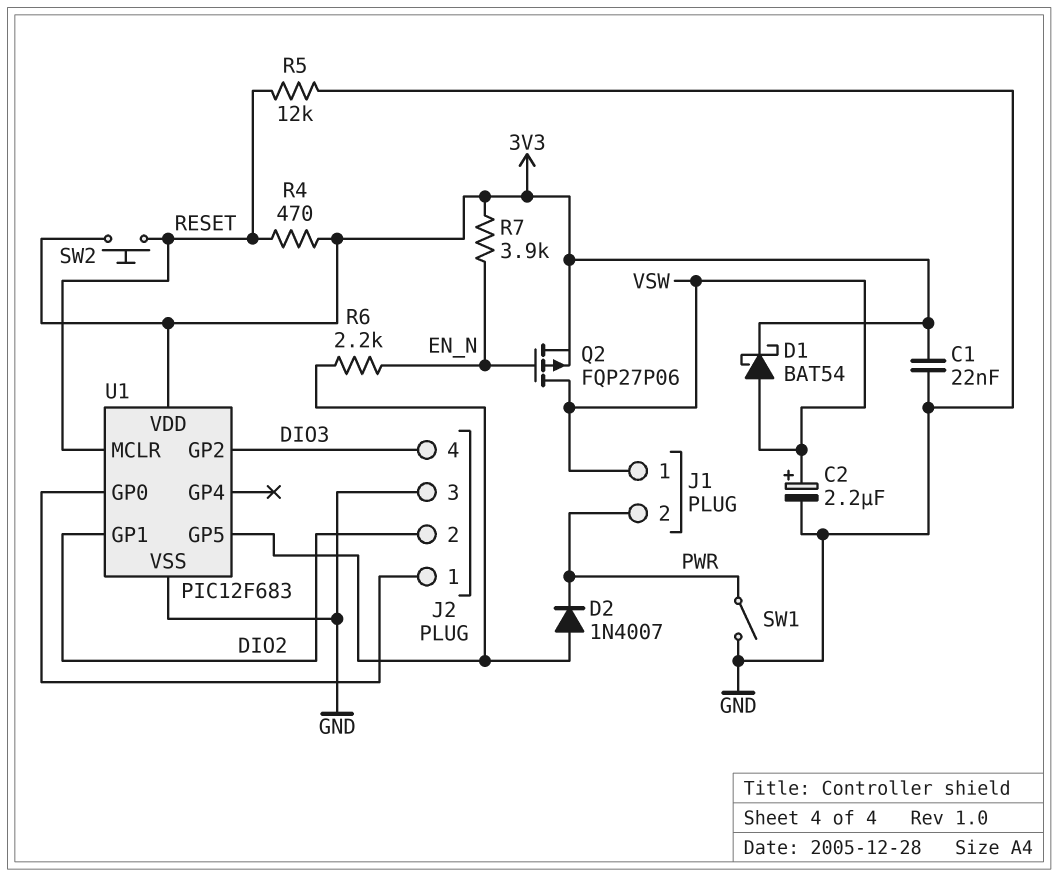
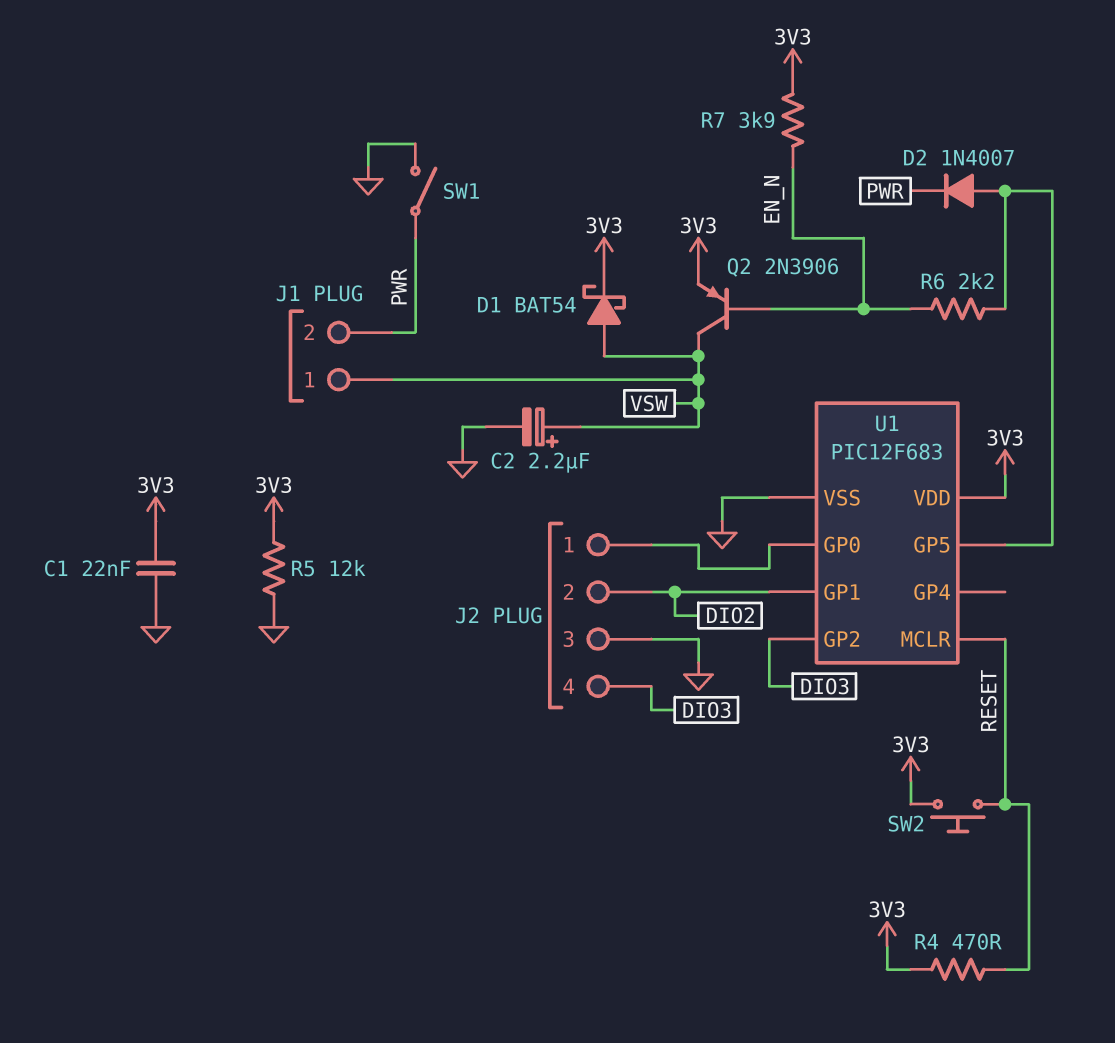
Q2: PMOS FQP27P06 (G EN_N, D VSW, S 3V3) -> PNP 2N3906 (B EN_N, C VSW, E 3V3)
R5: 12k (GND, RESET) -> 12k (3V3, GND)

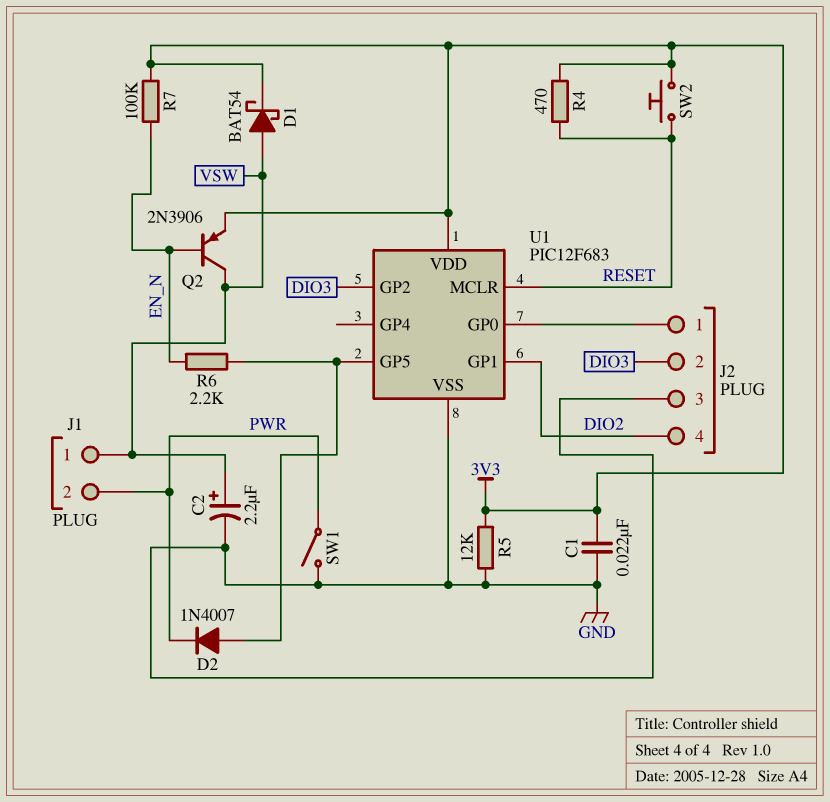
J2 pin 2: DIO2 -> DIO3
J2 pin 4: DIO3 -> DIO2
R7: 3.9k (3V3, EN_N) -> 100k (3V3, EN_N)

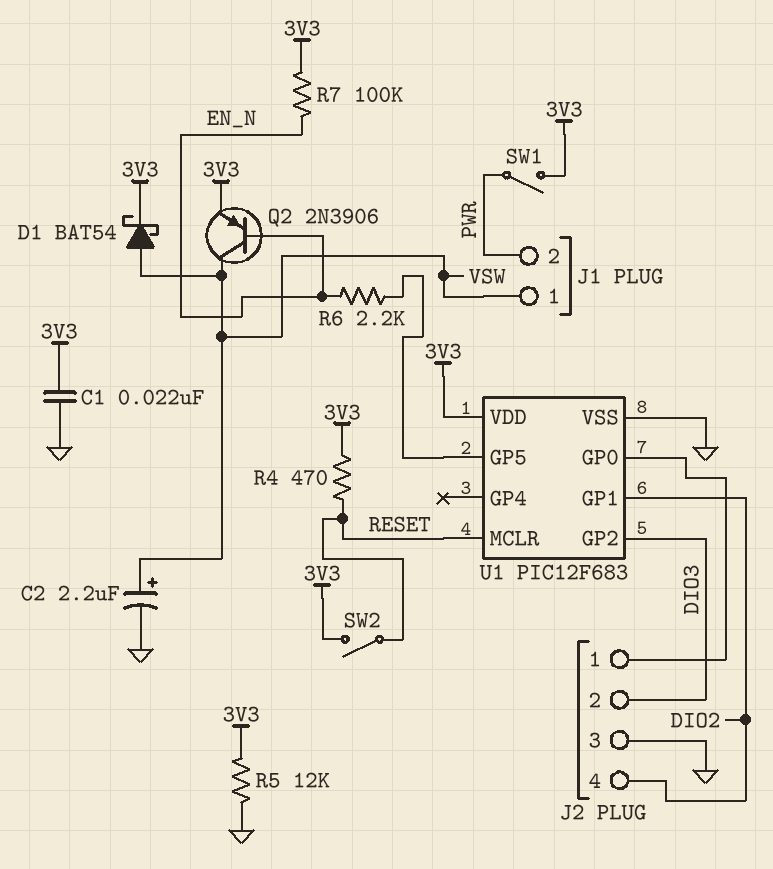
D2: diode 1N4007 (A U1/GP5, K PWR) -> none
SW1: switch (GND, PWR) -> switch (3V3, PWR)
SW2: button (3V3, RESET) -> switch (3V3, RESET)

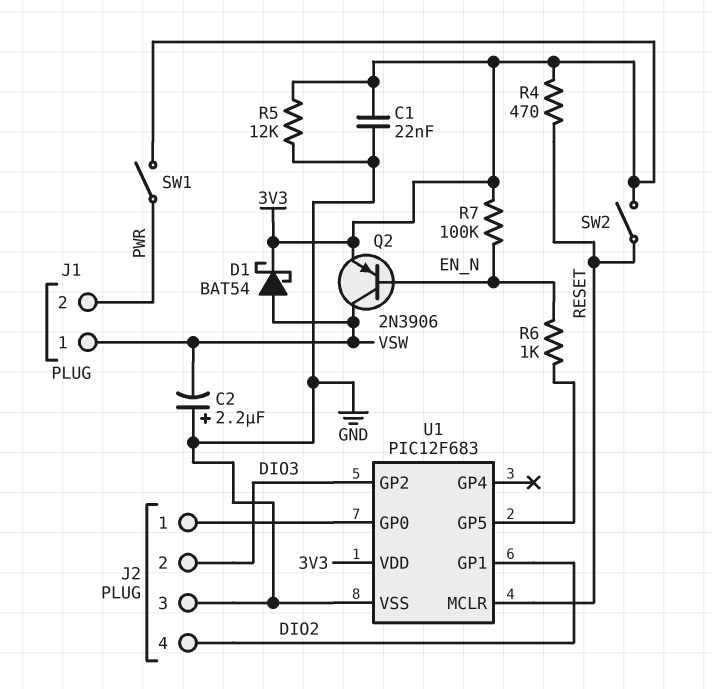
C2: 2.2uF (plus VSW, minus GND) -> 2.2uF (plus GND, minus VSW)
R6: 2.2k (EN_N, U1/GP5) -> 1k (EN_N, U1/GP5)

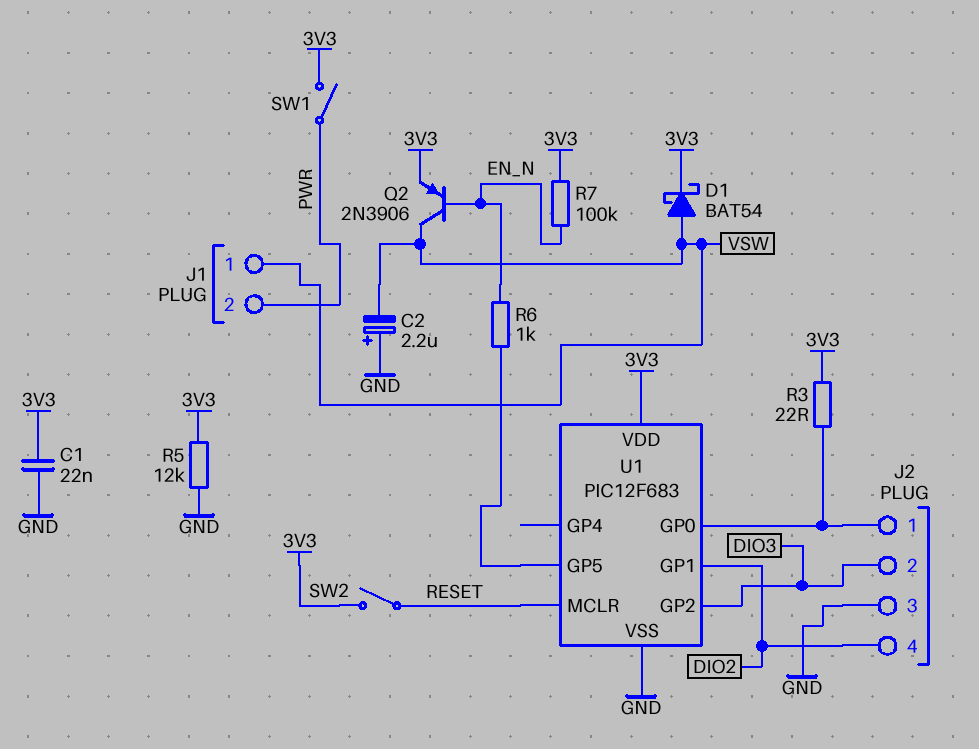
R3: none -> 22 (3V3, J2/1)
R4: 470 (3V3, RESET) -> none

